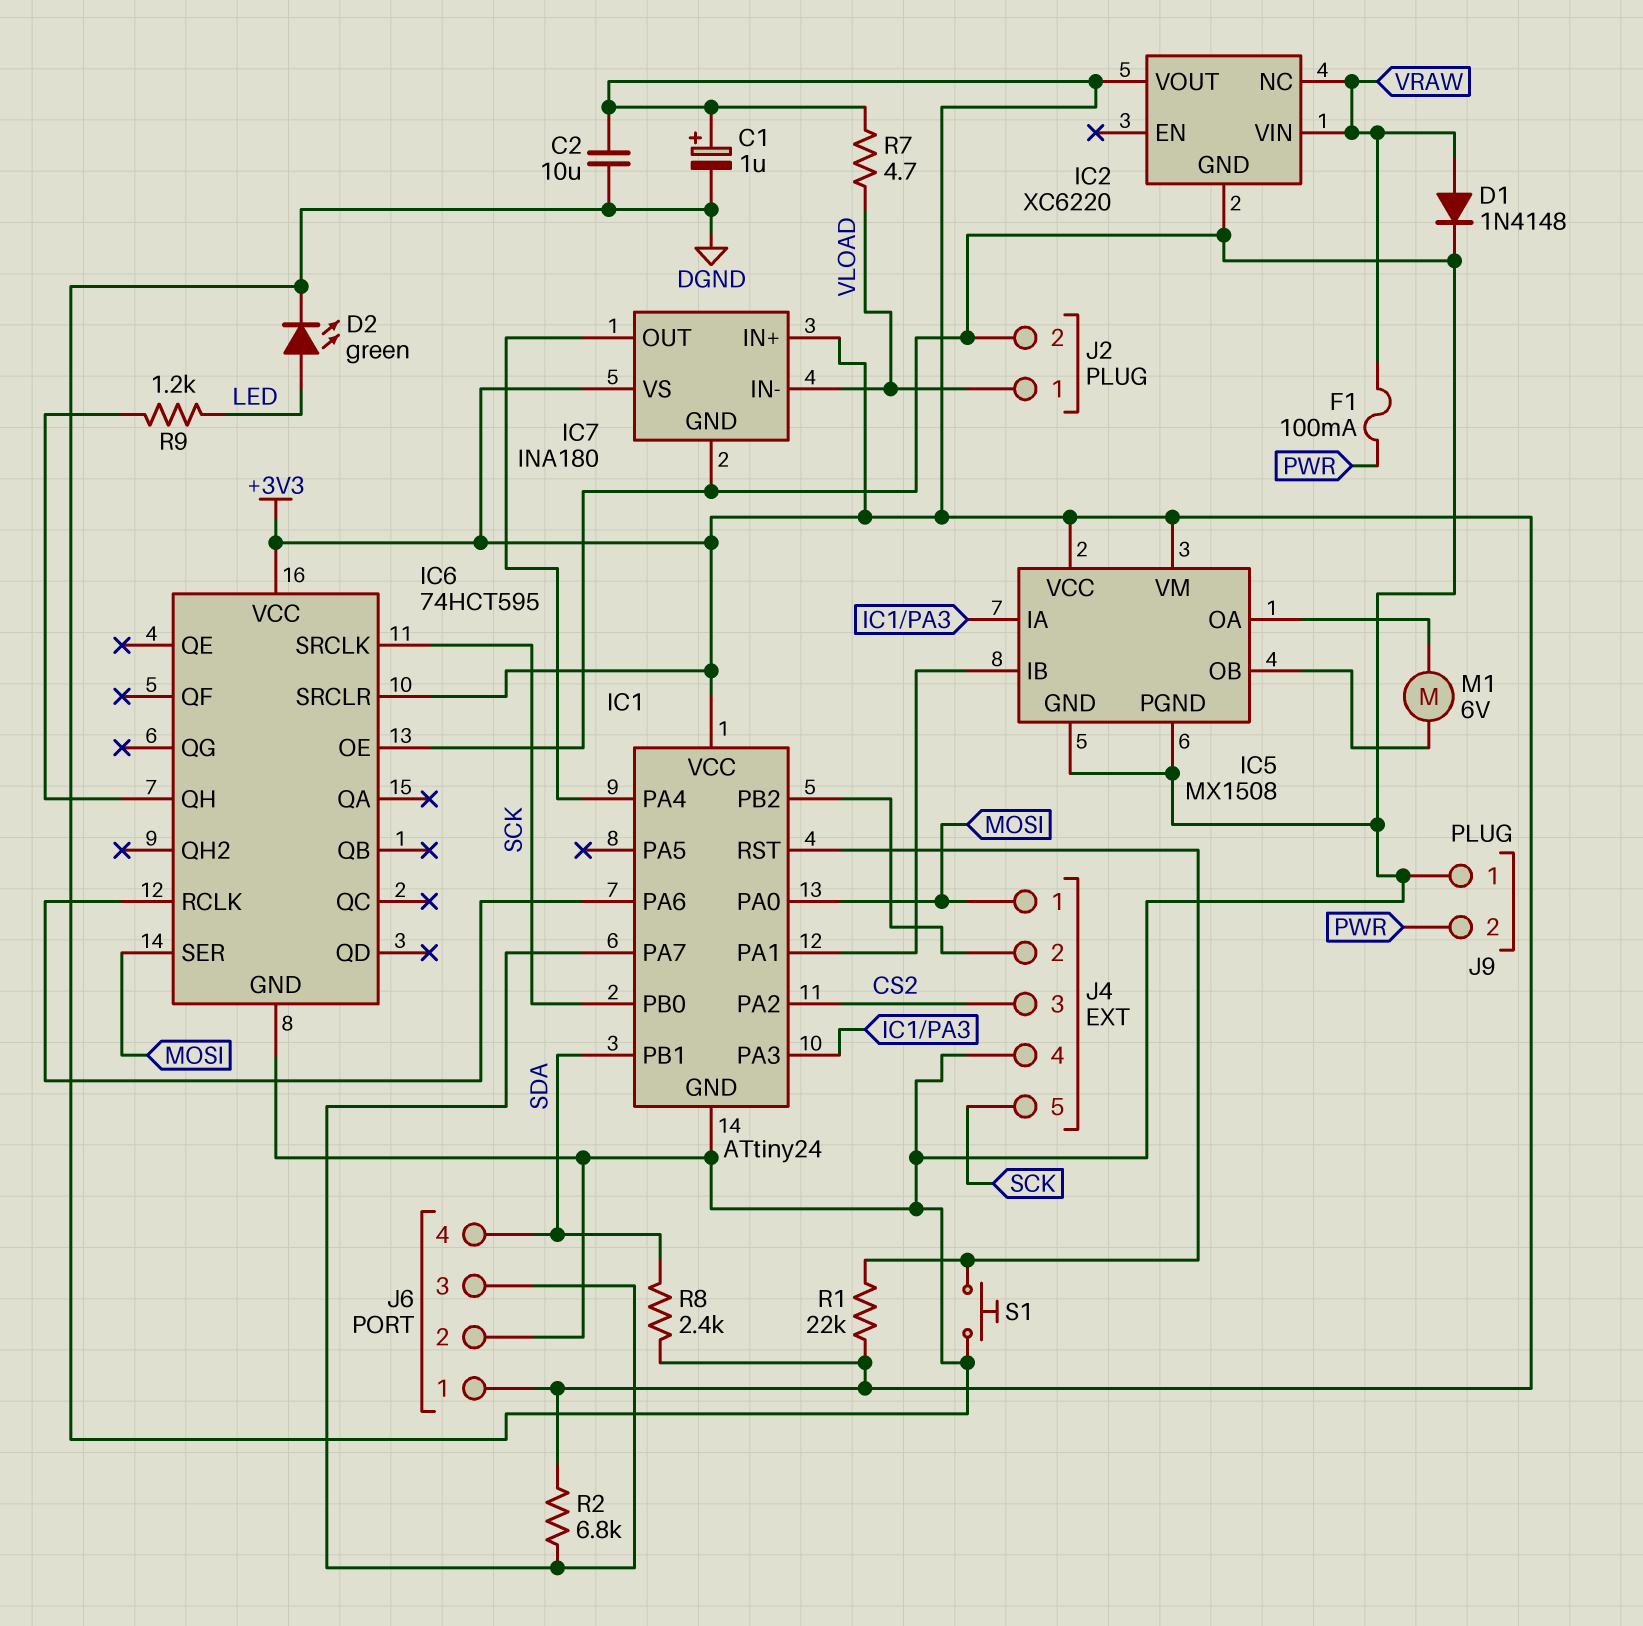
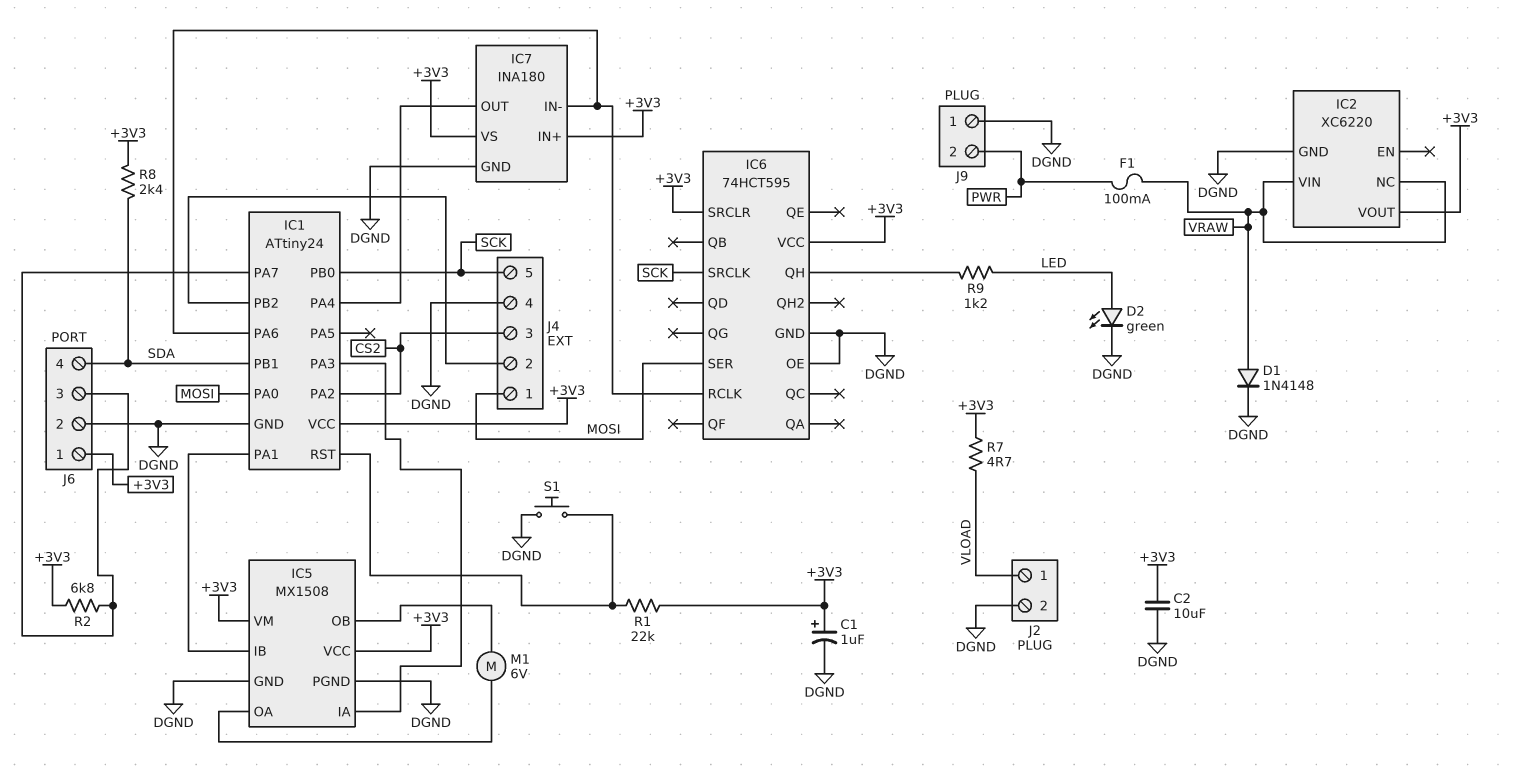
IC7 pin IN-: VLOAD -> IC1/PA6

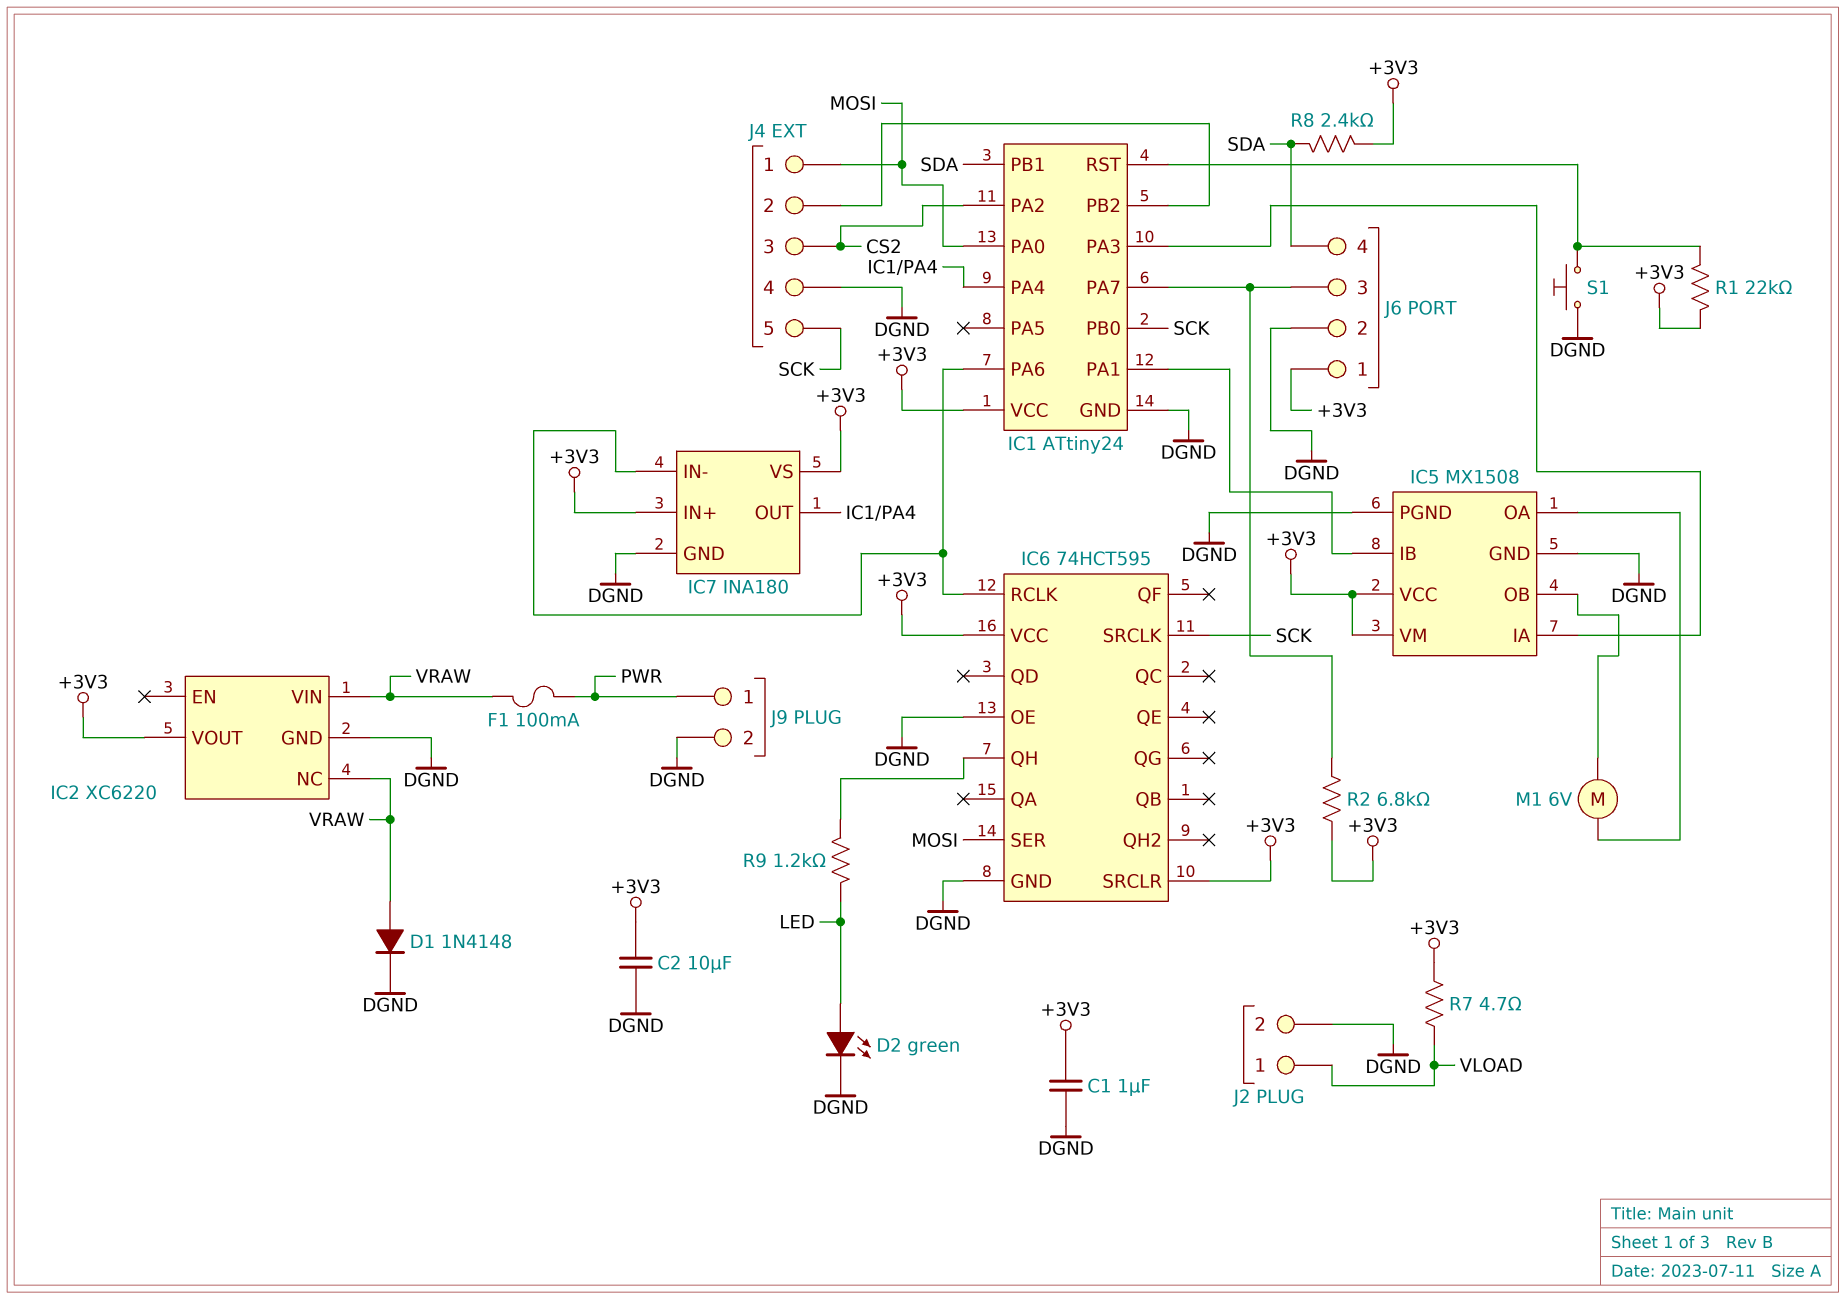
C1: 1uF (plus +3V3, minus DGND) -> 1uF (+3V3, DGND)
J9 pin 1: DGND -> PWR
J9 pin 2: PWR -> DGND

